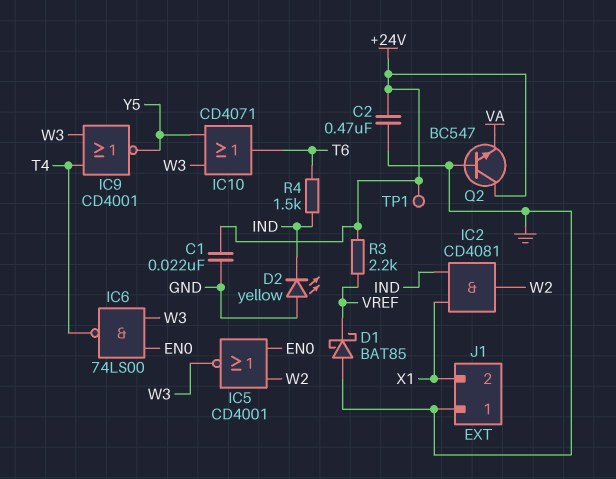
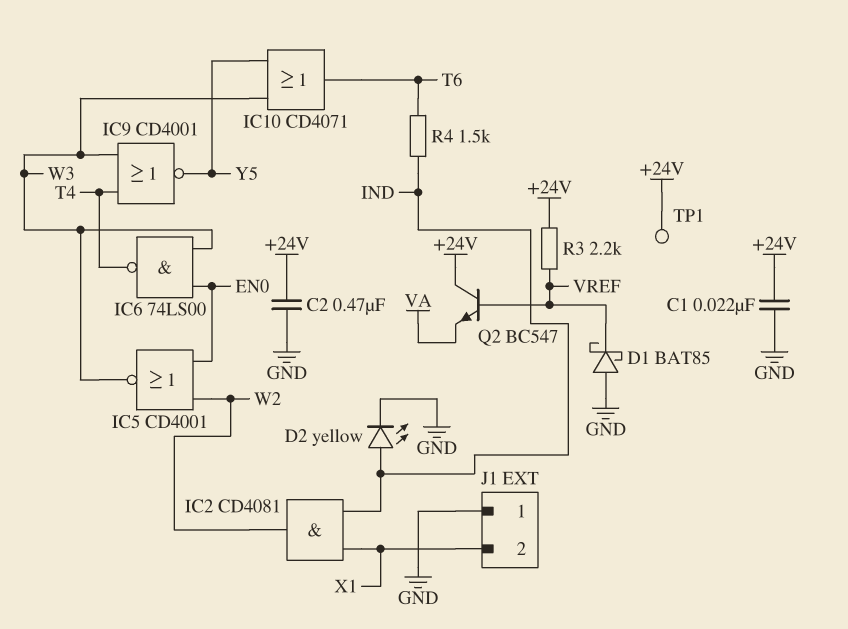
D2: LED yellow (A GND, K IND) -> LED yellow (A IND, K GND)
Q2: NPN BC547 (B GND, C +24V, E VA) -> NPN BC547 (B VREF, C +24V, E VA)

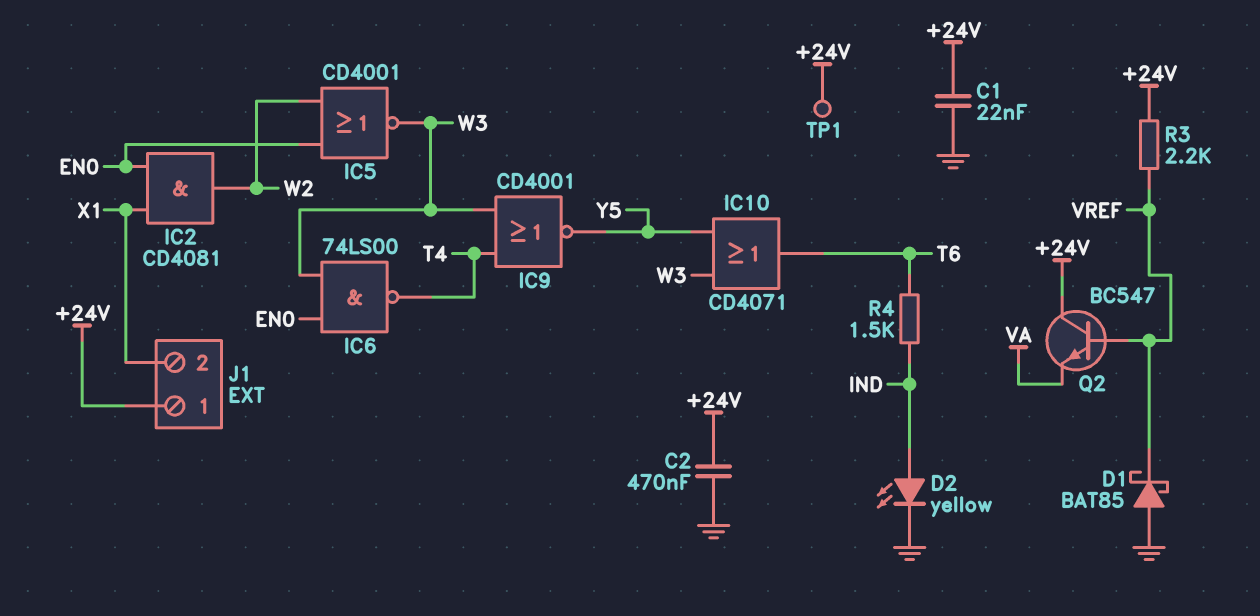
IC2: AND CD4081 (in IND, in X1, out W2) -> AND CD4081 (in EN0, in X1, out W2)
J1 pin 1: GND -> +24V

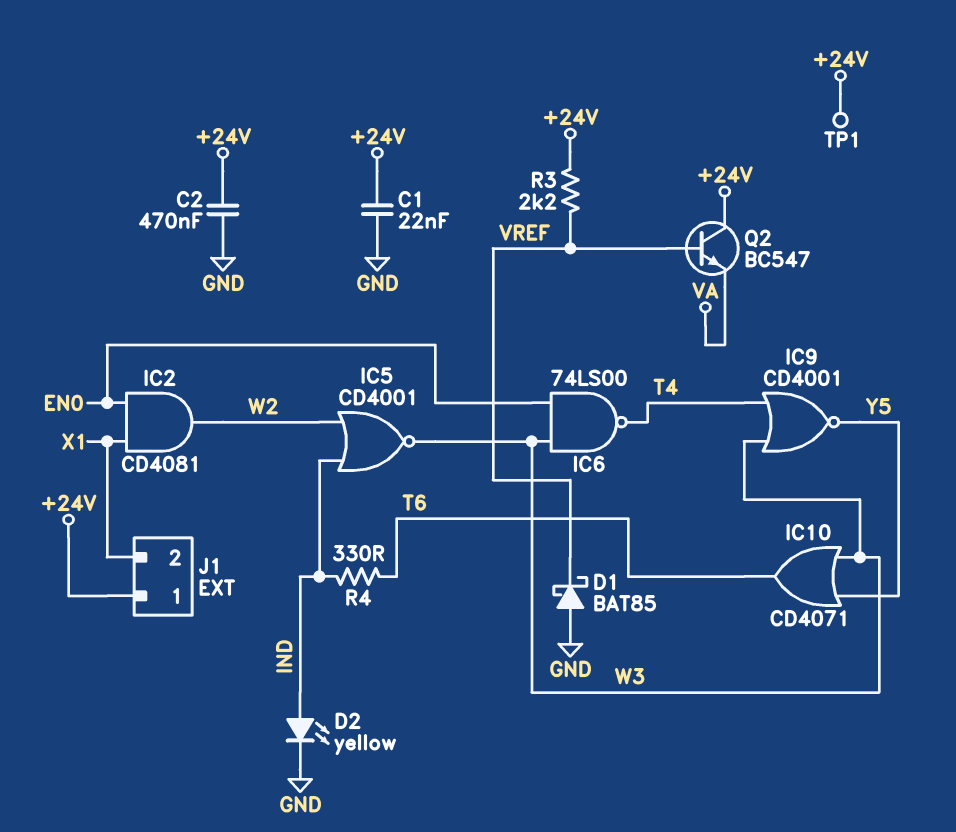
IC5: NOR CD4001 (in EN0, in W2, out W3) -> NOR CD4001 (in IND, in W2, out W3)
R4: 1.5k (IND, T6) -> 330 (IND, T6)

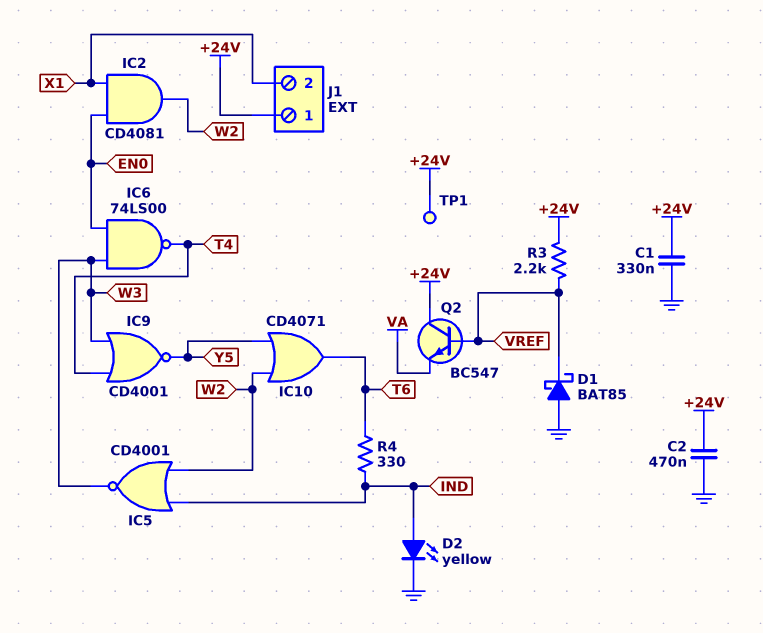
C1: 22nF (+24V, GND) -> 330nF (+24V, GND)
IC10: OR CD4071 (in W3, in Y5, out T6) -> OR CD4071 (in W2, in Y5, out T6)

